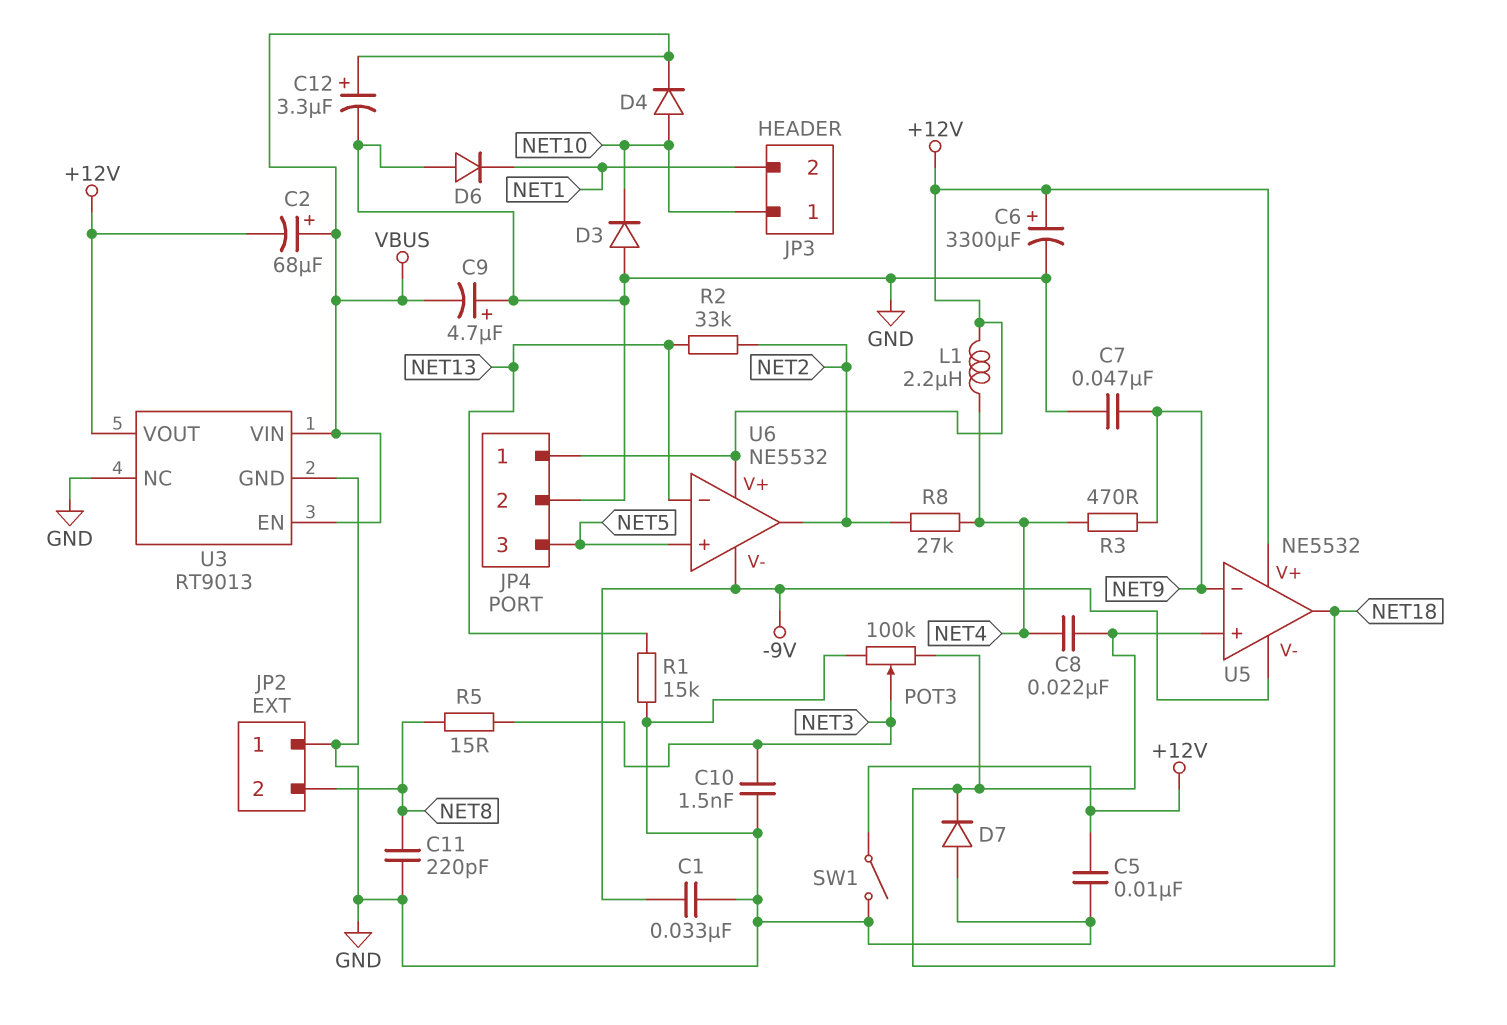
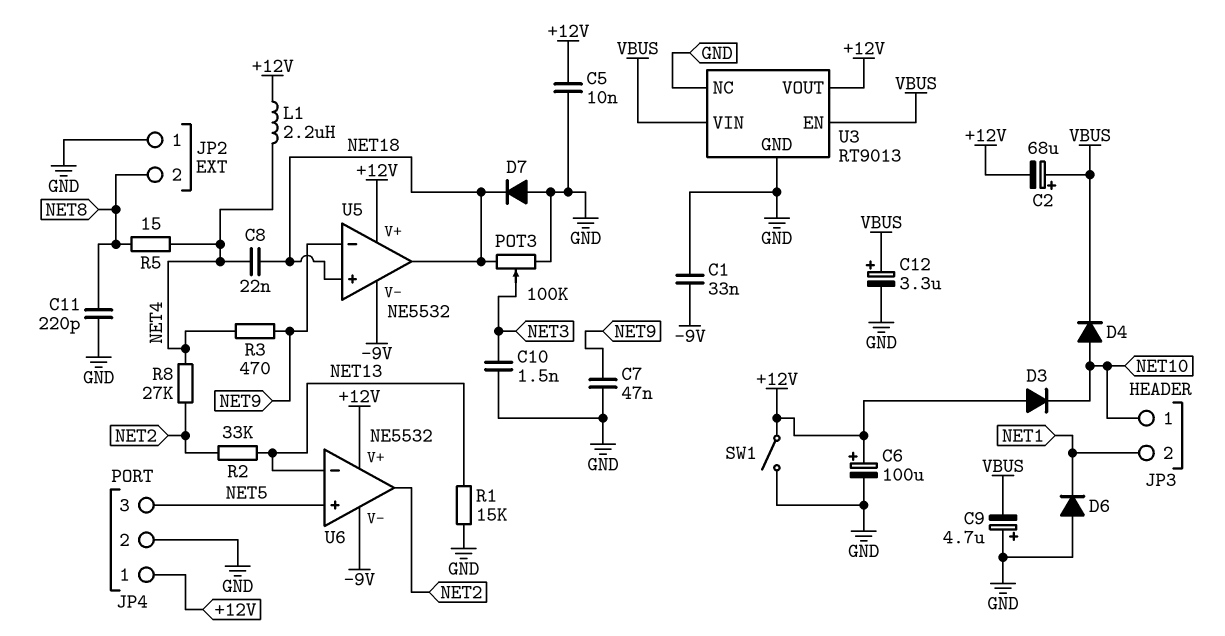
C6: 3300uF (plus +12V, minus GND) -> 100uF (plus +12V, minus GND)
D3: diode (A GND, K NET10) -> diode (A +12V, K NET10)
R5: 15 (NET3, NET8) -> 15 (NET4, NET8)

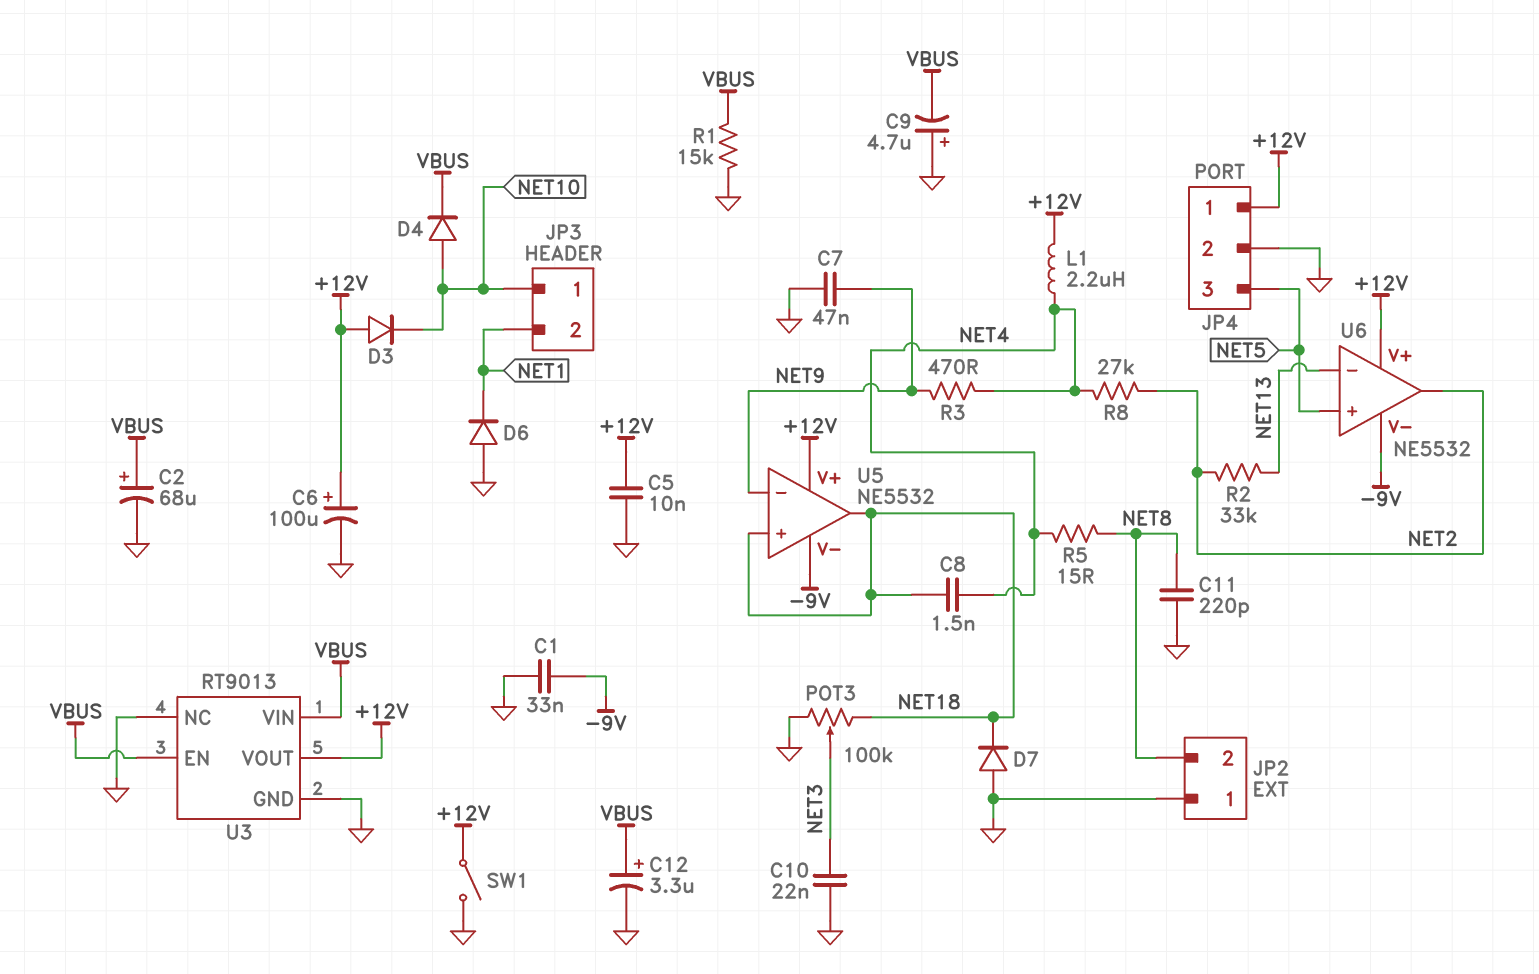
C2: 68uF (plus VBUS, minus +12V) -> 68uF (plus VBUS, minus GND)
C8: 22nF (NET4, NET18) -> 1.5nF (NET4, NET18)
C10: 1.5nF (GND, NET3) -> 22nF (GND, NET3)
R1: 15k (GND, NET13) -> 15k (GND, VBUS)

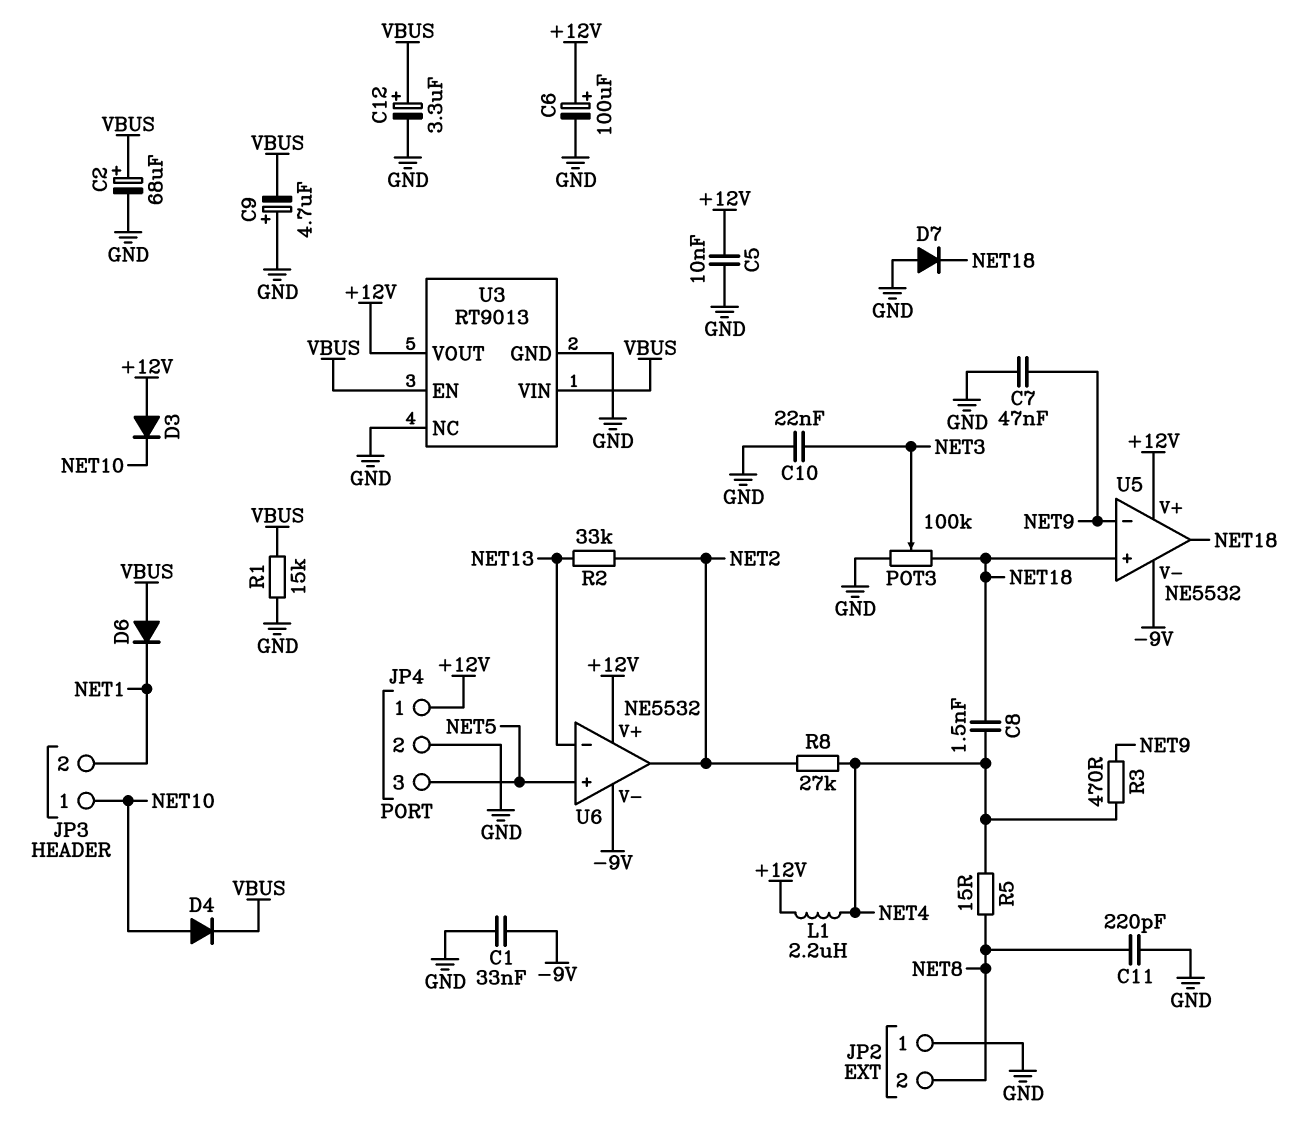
D6: diode (A GND, K NET1) -> diode (A VBUS, K NET1)
SW1: switch (+12V, GND) -> none

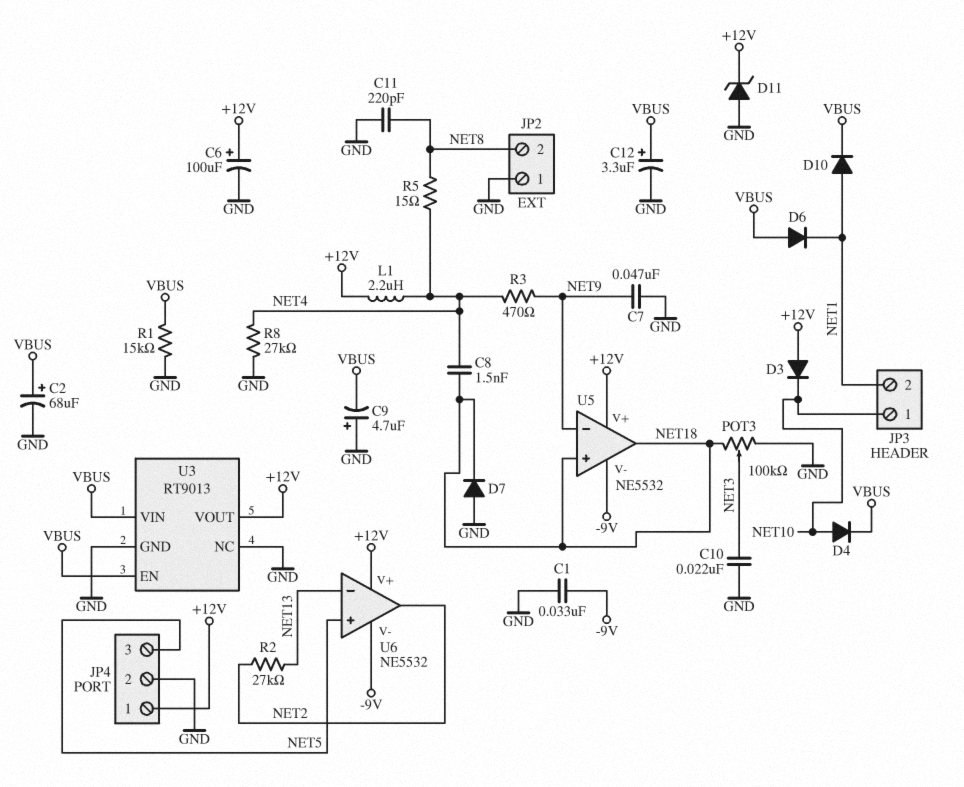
C5: 10nF (+12V, GND) -> none
D10: none -> diode (A NET1, K VBUS)
D11: none -> zener (A GND, K +12V)
R2: 33k (NET2, NET13) -> 27k (NET2, NET13)
R8: 27k (NET2, NET4) -> 27k (GND, NET4)

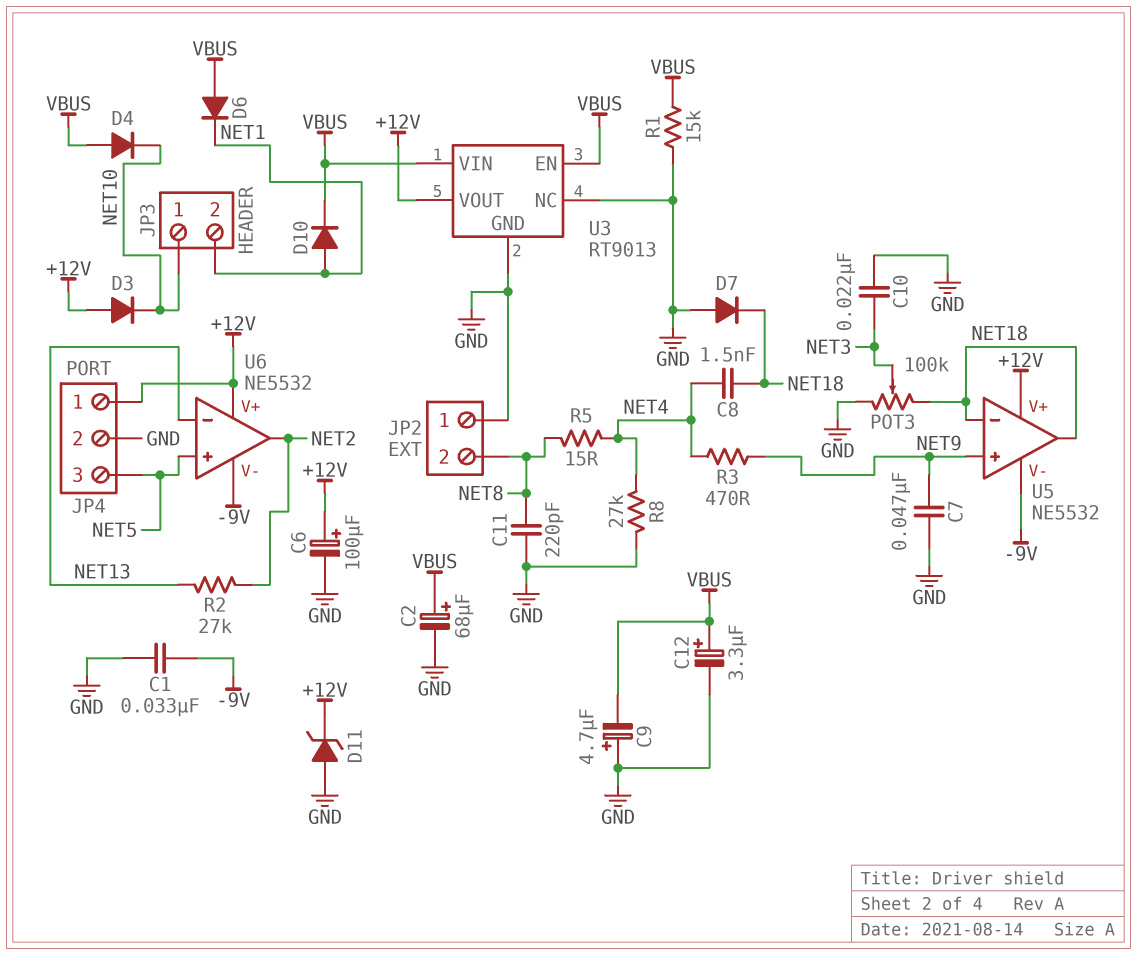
D4: diode (A NET10, K VBUS) -> diode (A VBUS, K NET10)
L1: 2.2uH (+12V, NET4) -> none
U5 pin in+: NET18 -> NET9
U5 pin in-: NET9 -> NET18

